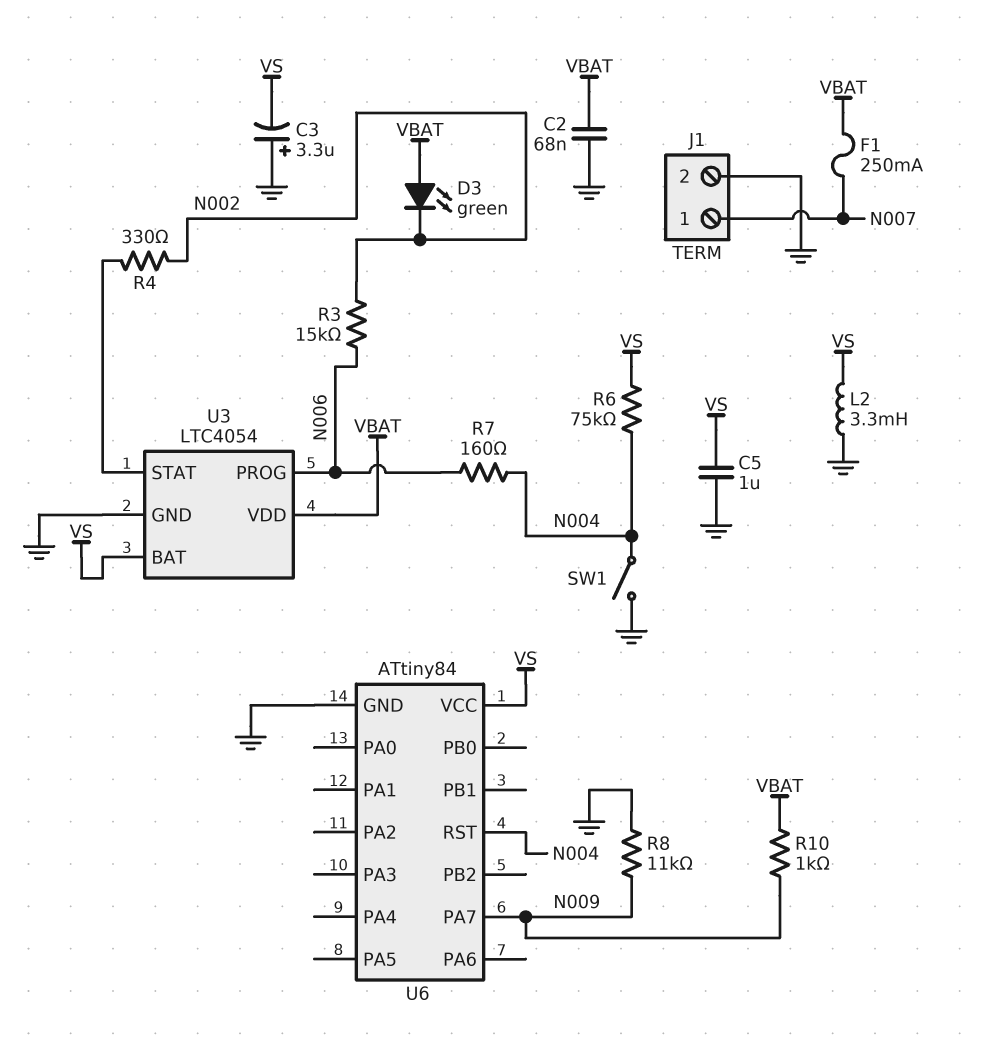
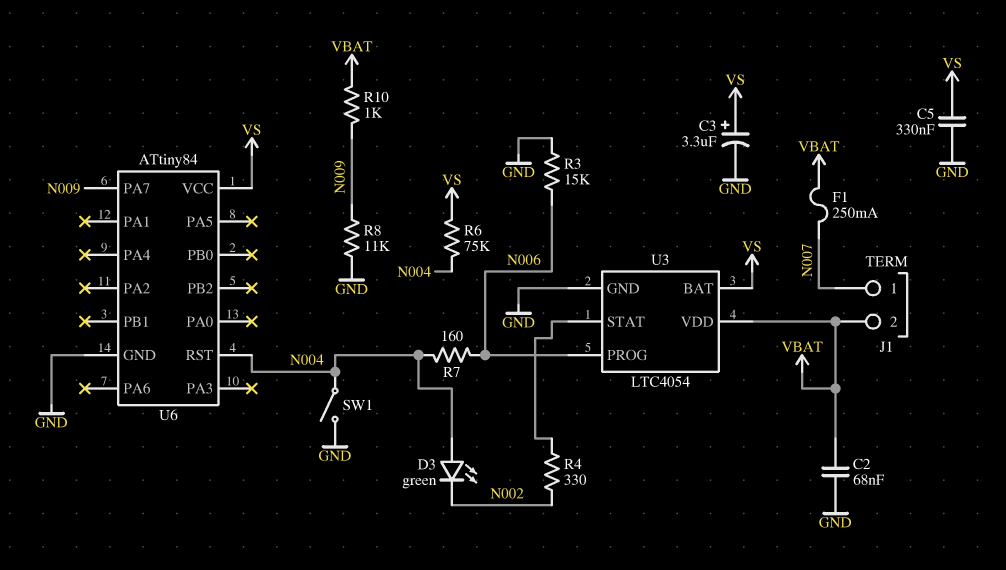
C3: 3.3uF (plus GND, minus VS) -> 3.3uF (plus VS, minus GND)
C5: 1uF (GND, VS) -> 330nF (GND, VS)
D3: LED green (A VBAT, K N002) -> LED green (A N004, K N002)
J1 pin 2: GND -> VBAT
L2: 3.3mH (GND, VS) -> none
R3: 15k (N002, N006) -> 15k (GND, N006)

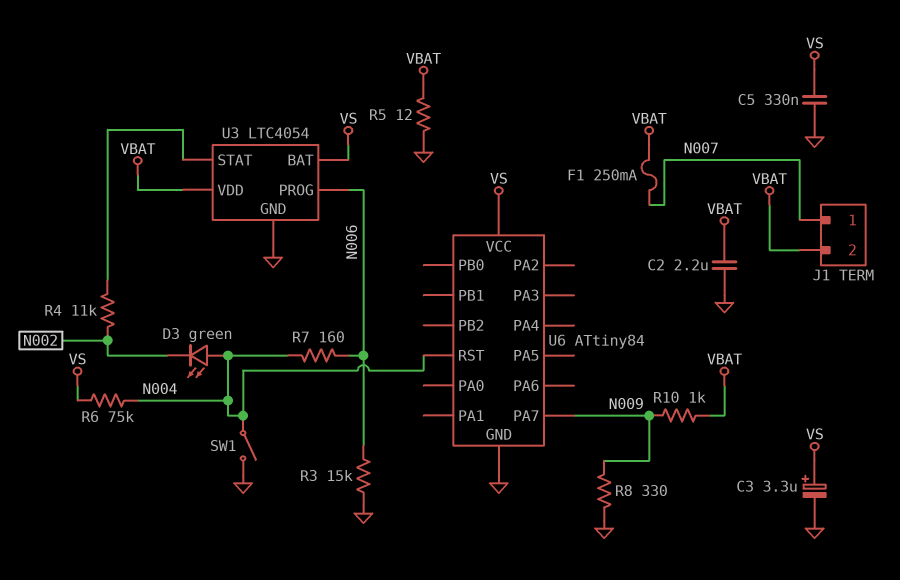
C2: 68nF (GND, VBAT) -> 2.2uF (GND, VBAT)
R4: 330 (N002, U3/STAT) -> 11k (N002, U3/STAT)
R5: none -> 12 (GND, VBAT)
R8: 11k (GND, N009) -> 330 (GND, N009)

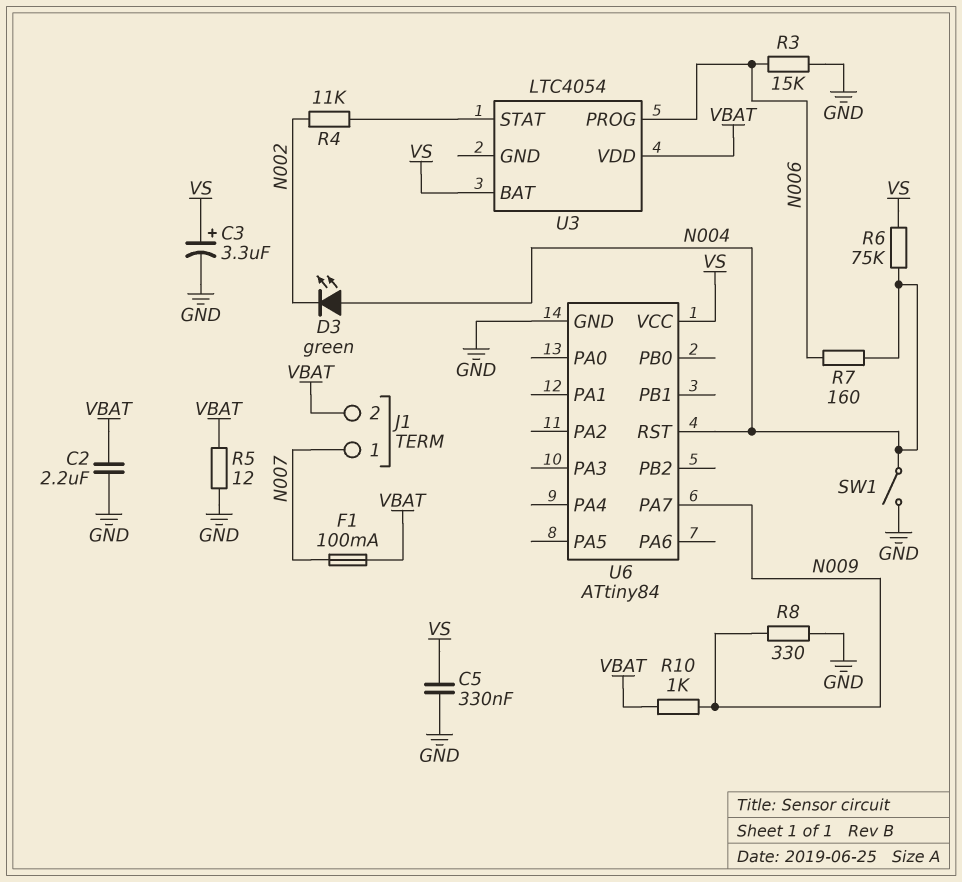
F1: 250mA (N007, VBAT) -> 100mA (N007, VBAT)
U3 pin GND: GND -> none

